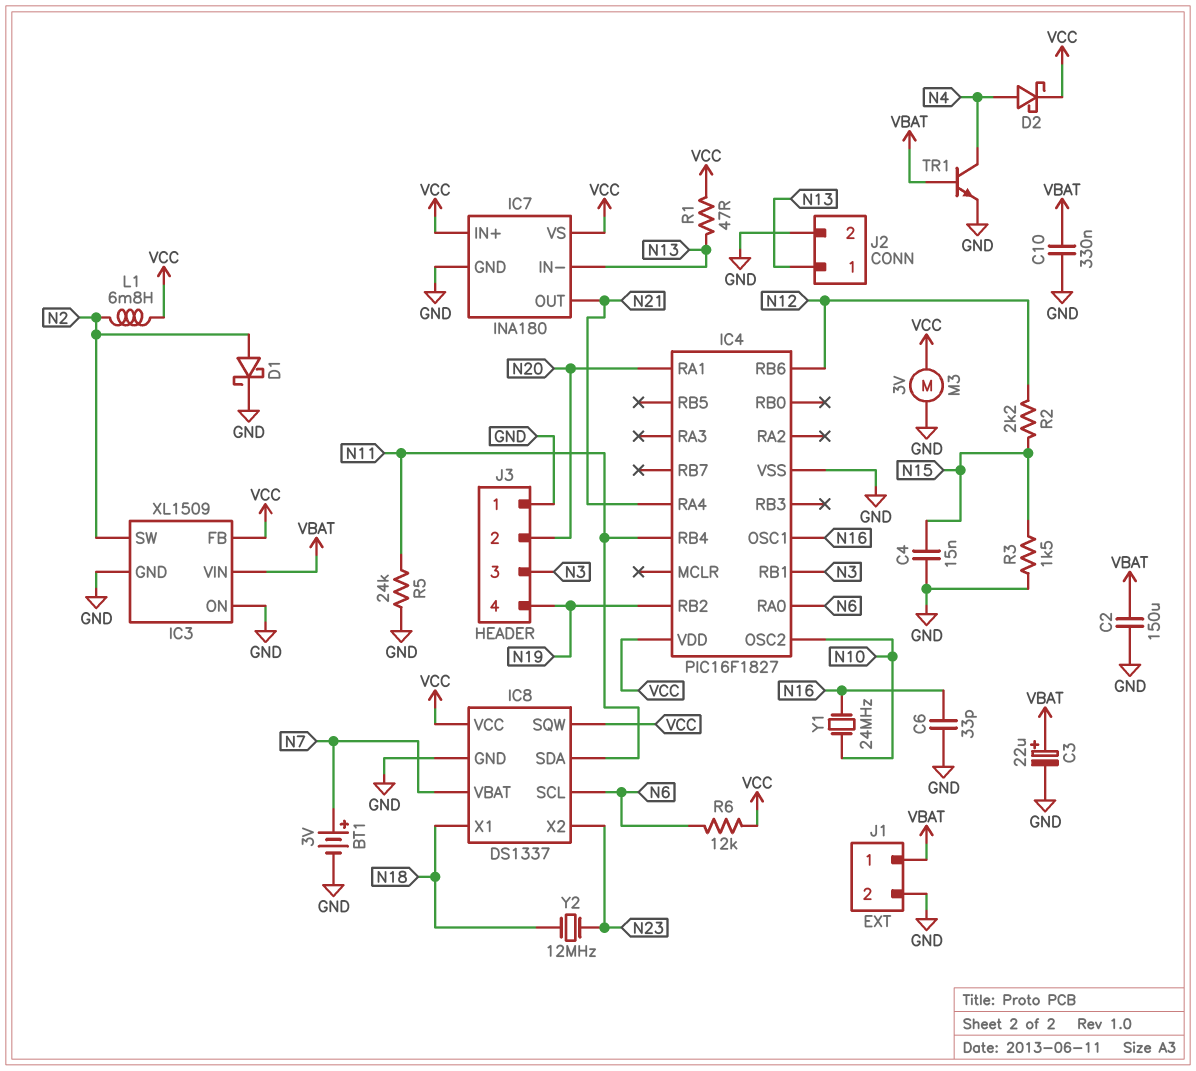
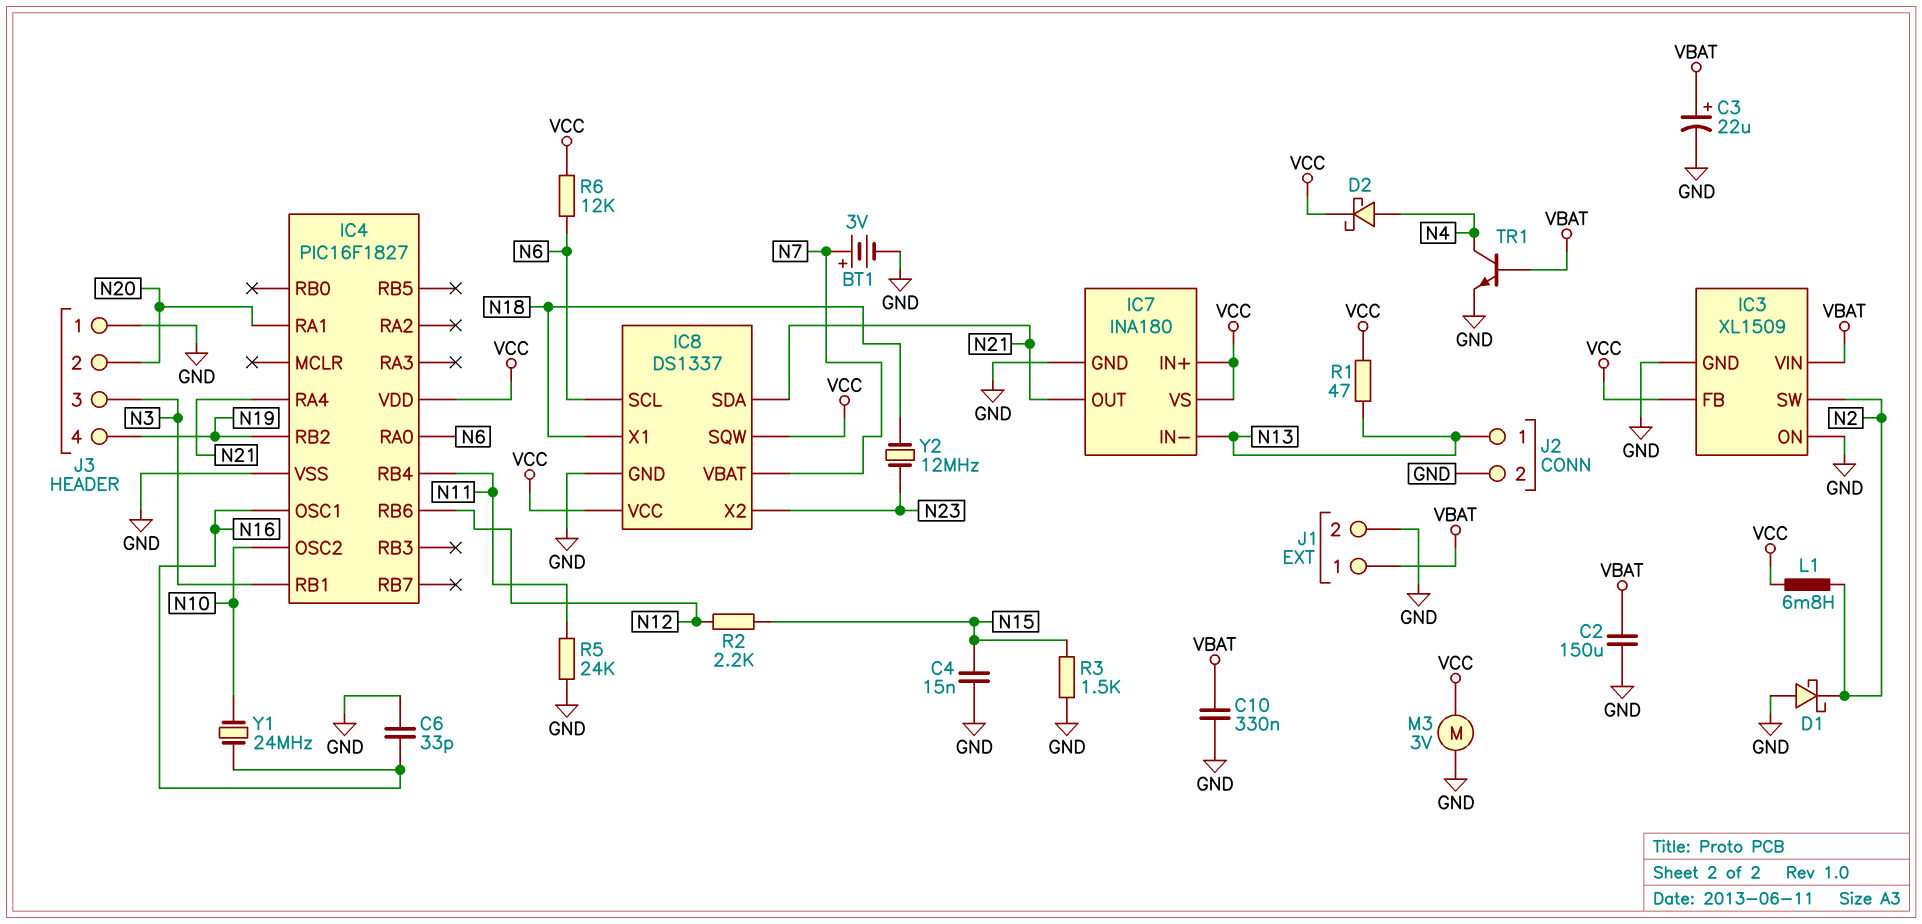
D1: schottky (A N2, K GND) -> schottky (A GND, K N2)
IC8 pin SDA: N11 -> N21

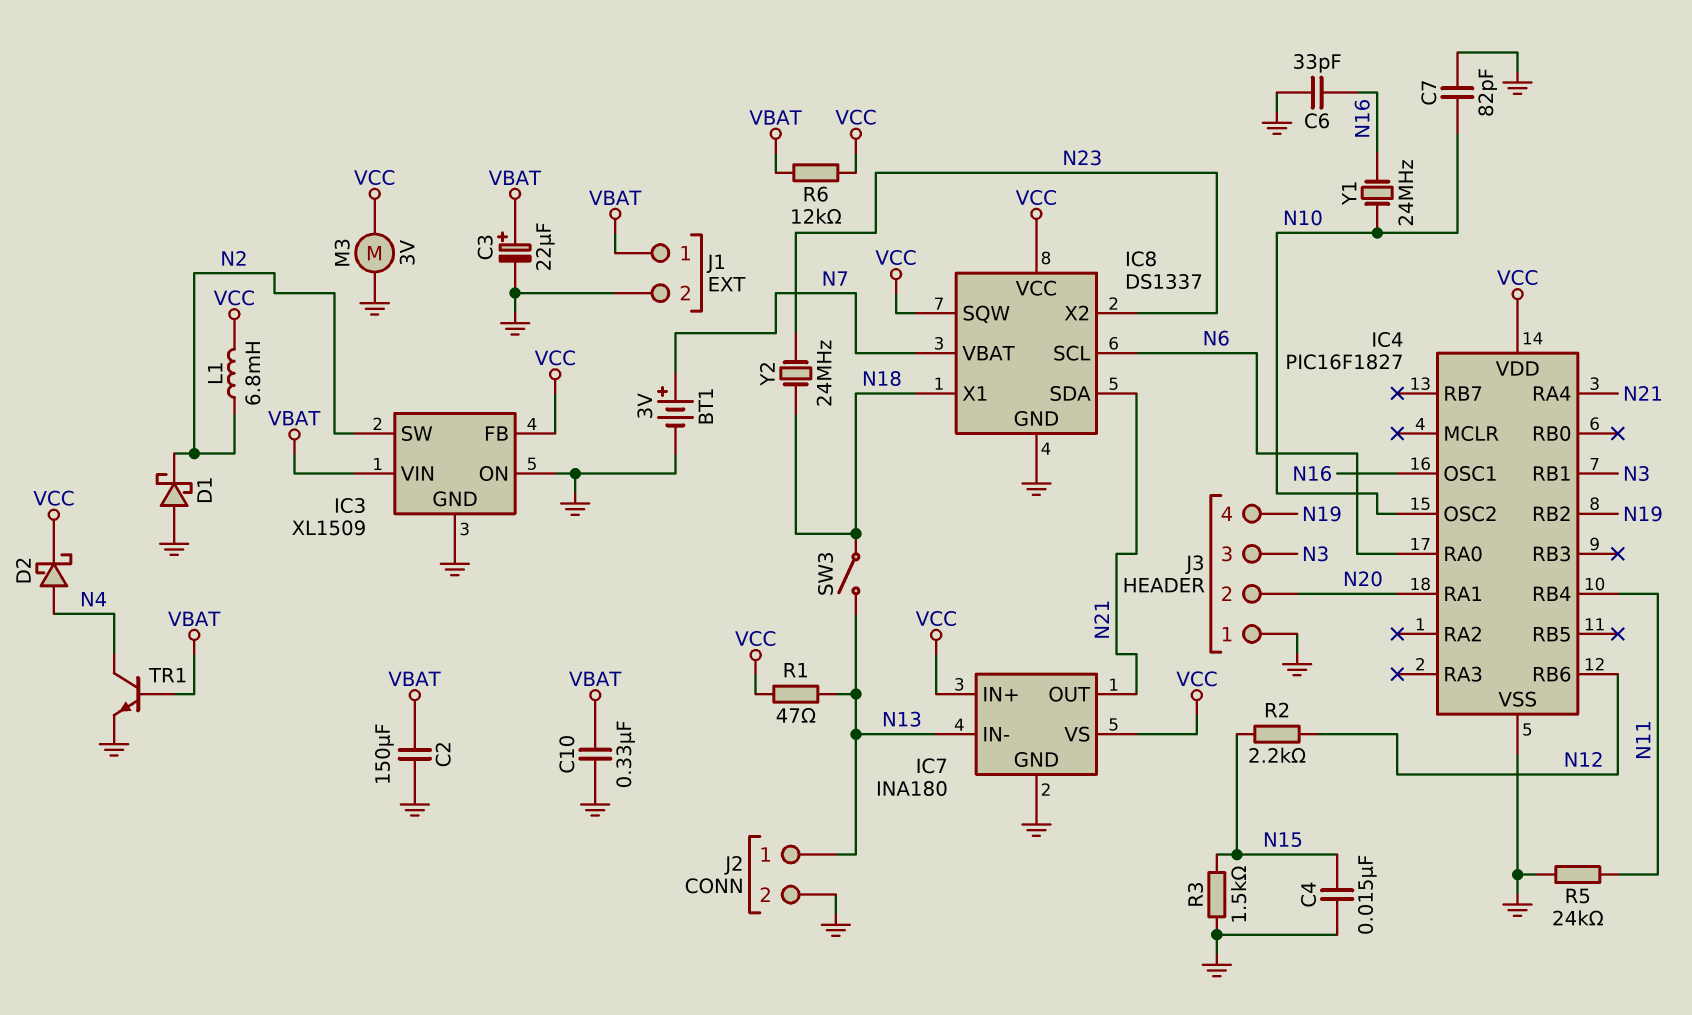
C7: none -> 82pF (GND, N10)
R6: 12k (N6, VCC) -> 12k (VBAT, VCC)
SW3: none -> switch (N13, N18)
Y2: 12MHz (N18, N23) -> 24MHz (N18, N23)

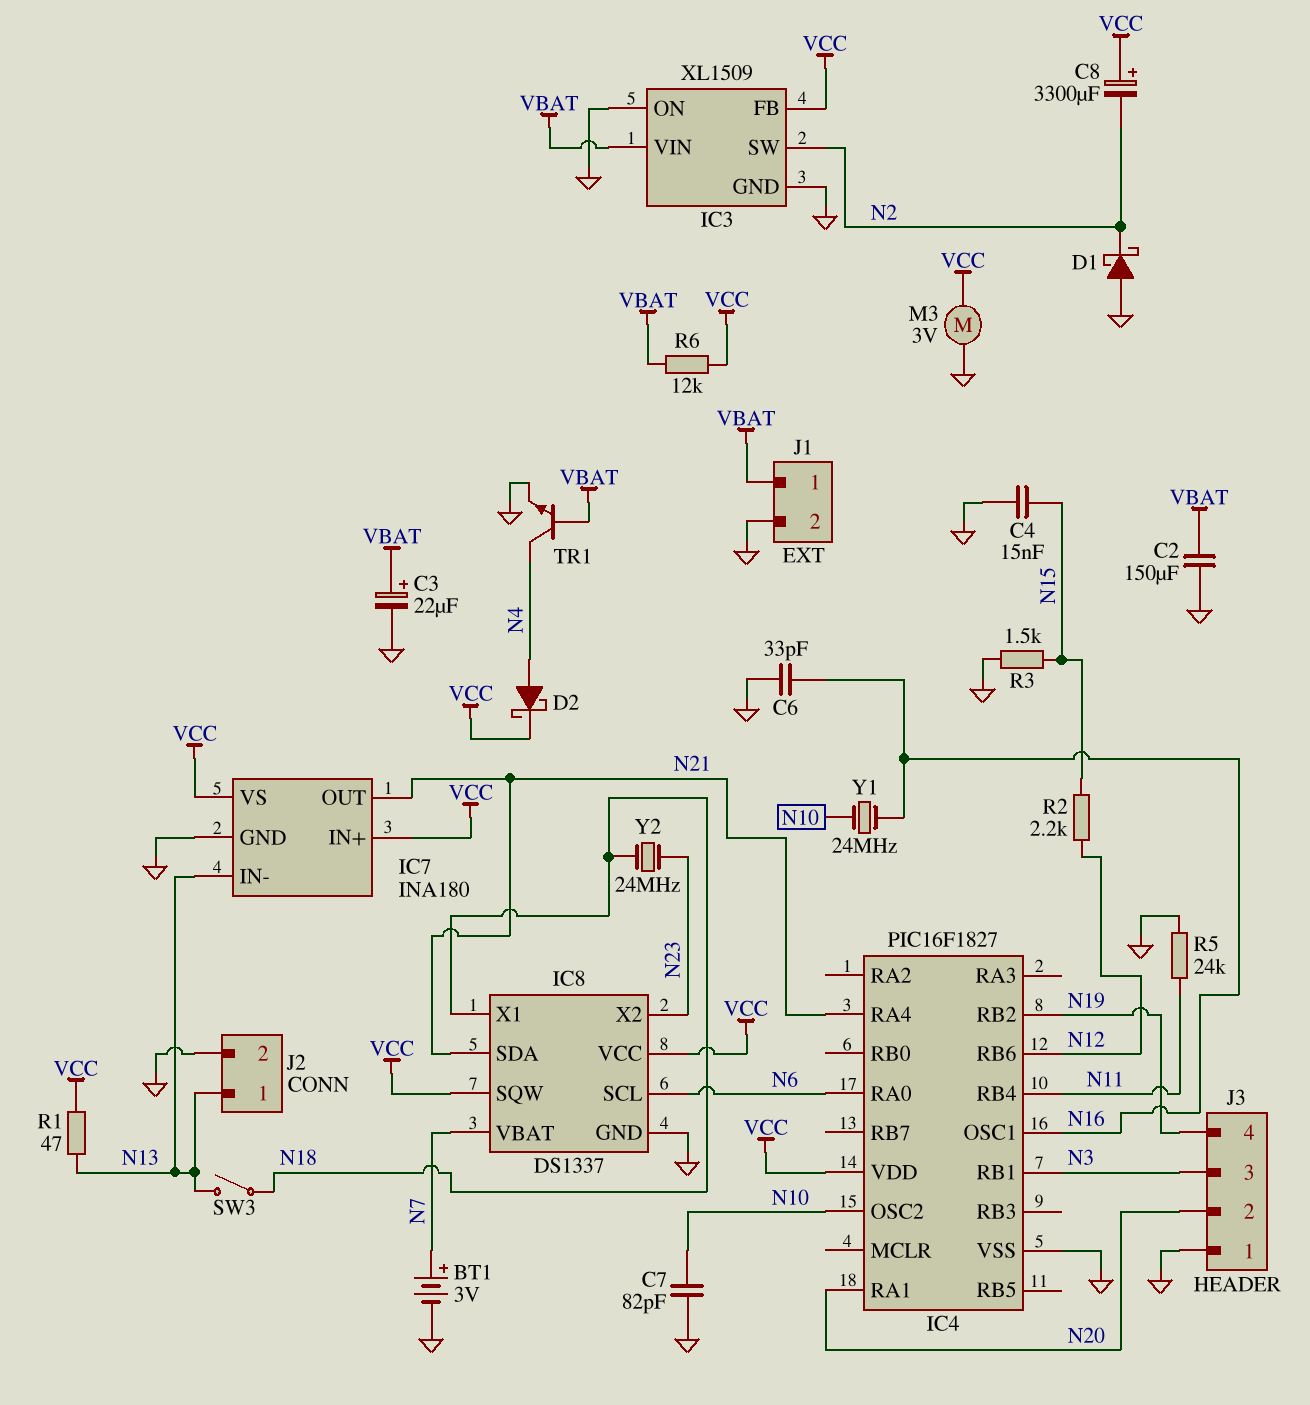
C8: none -> 3300uF (plus VCC, minus N2)
C10: 330nF (GND, VBAT) -> none
L1: 6.8mH (N2, VCC) -> none

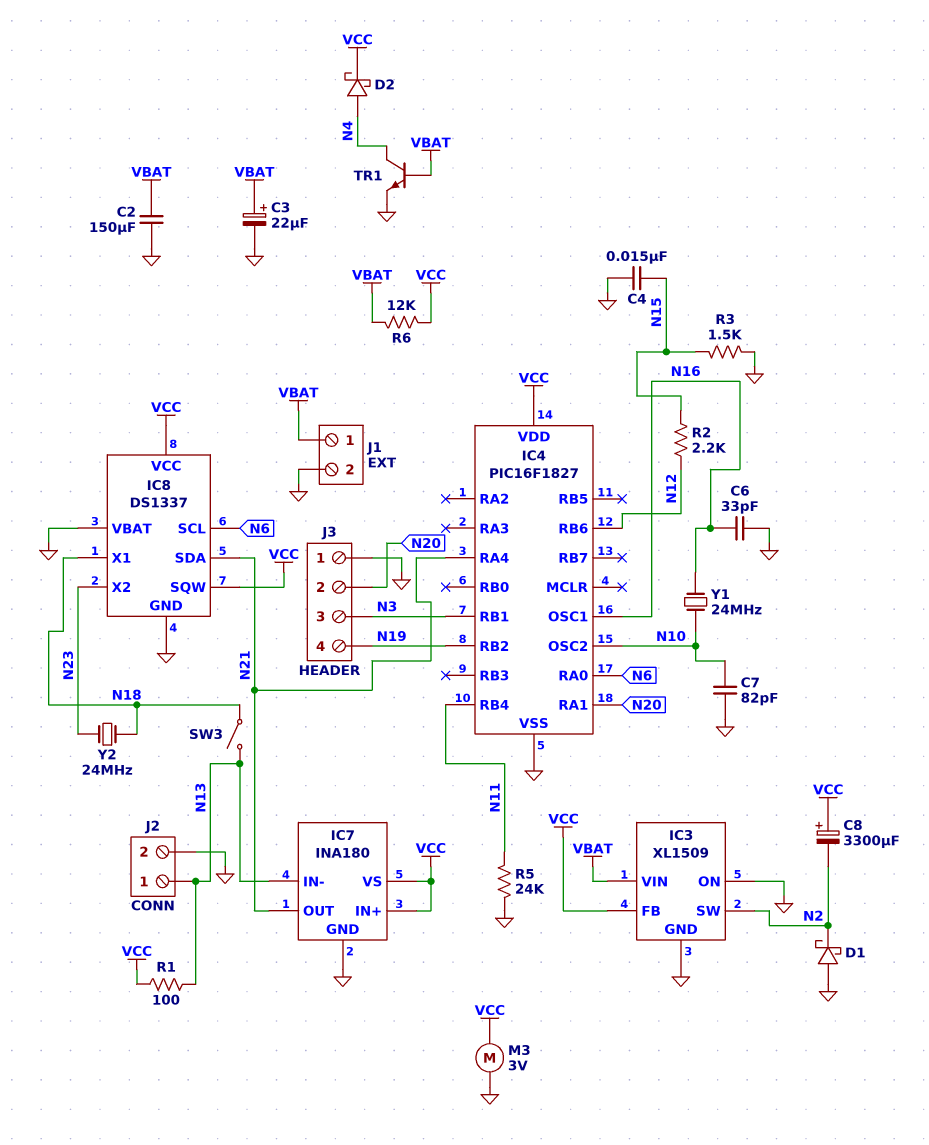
BT1: 3V (plus N7, minus GND) -> none
IC8 pin VBAT: N7 -> GND
R1: 47 (N13, VCC) -> 100 (N13, VCC)

